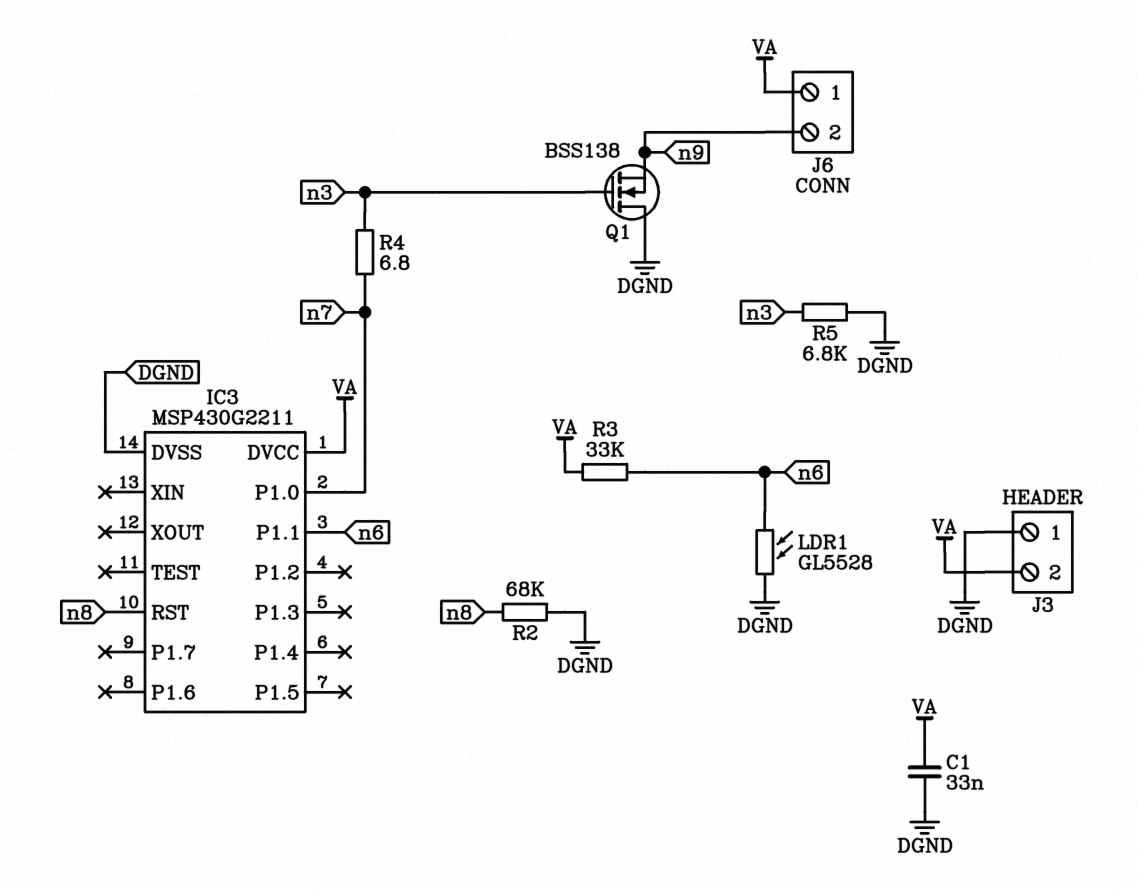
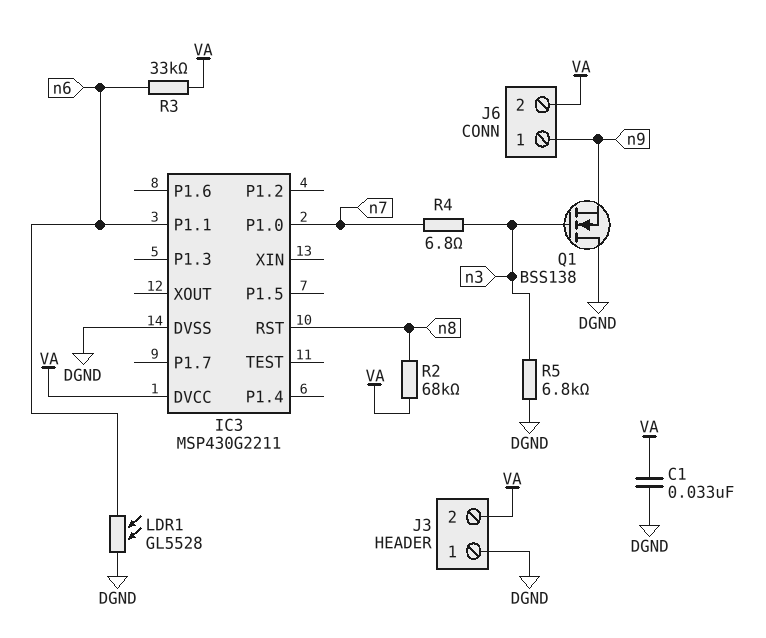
J6 pin 1: VA -> n9
J6 pin 2: n9 -> VA
R2: 68k (DGND, n8) -> 68k (VA, n8)

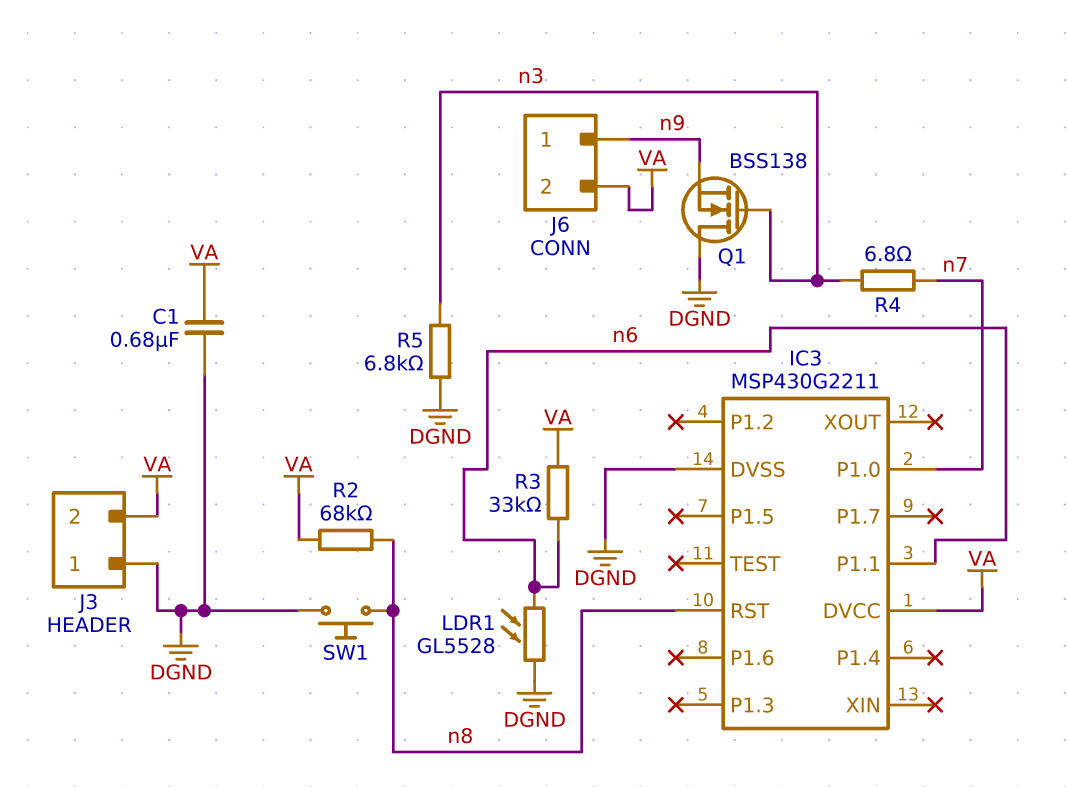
C1: 33nF (DGND, VA) -> 680nF (DGND, VA)
SW1: none -> button (DGND, n8)

